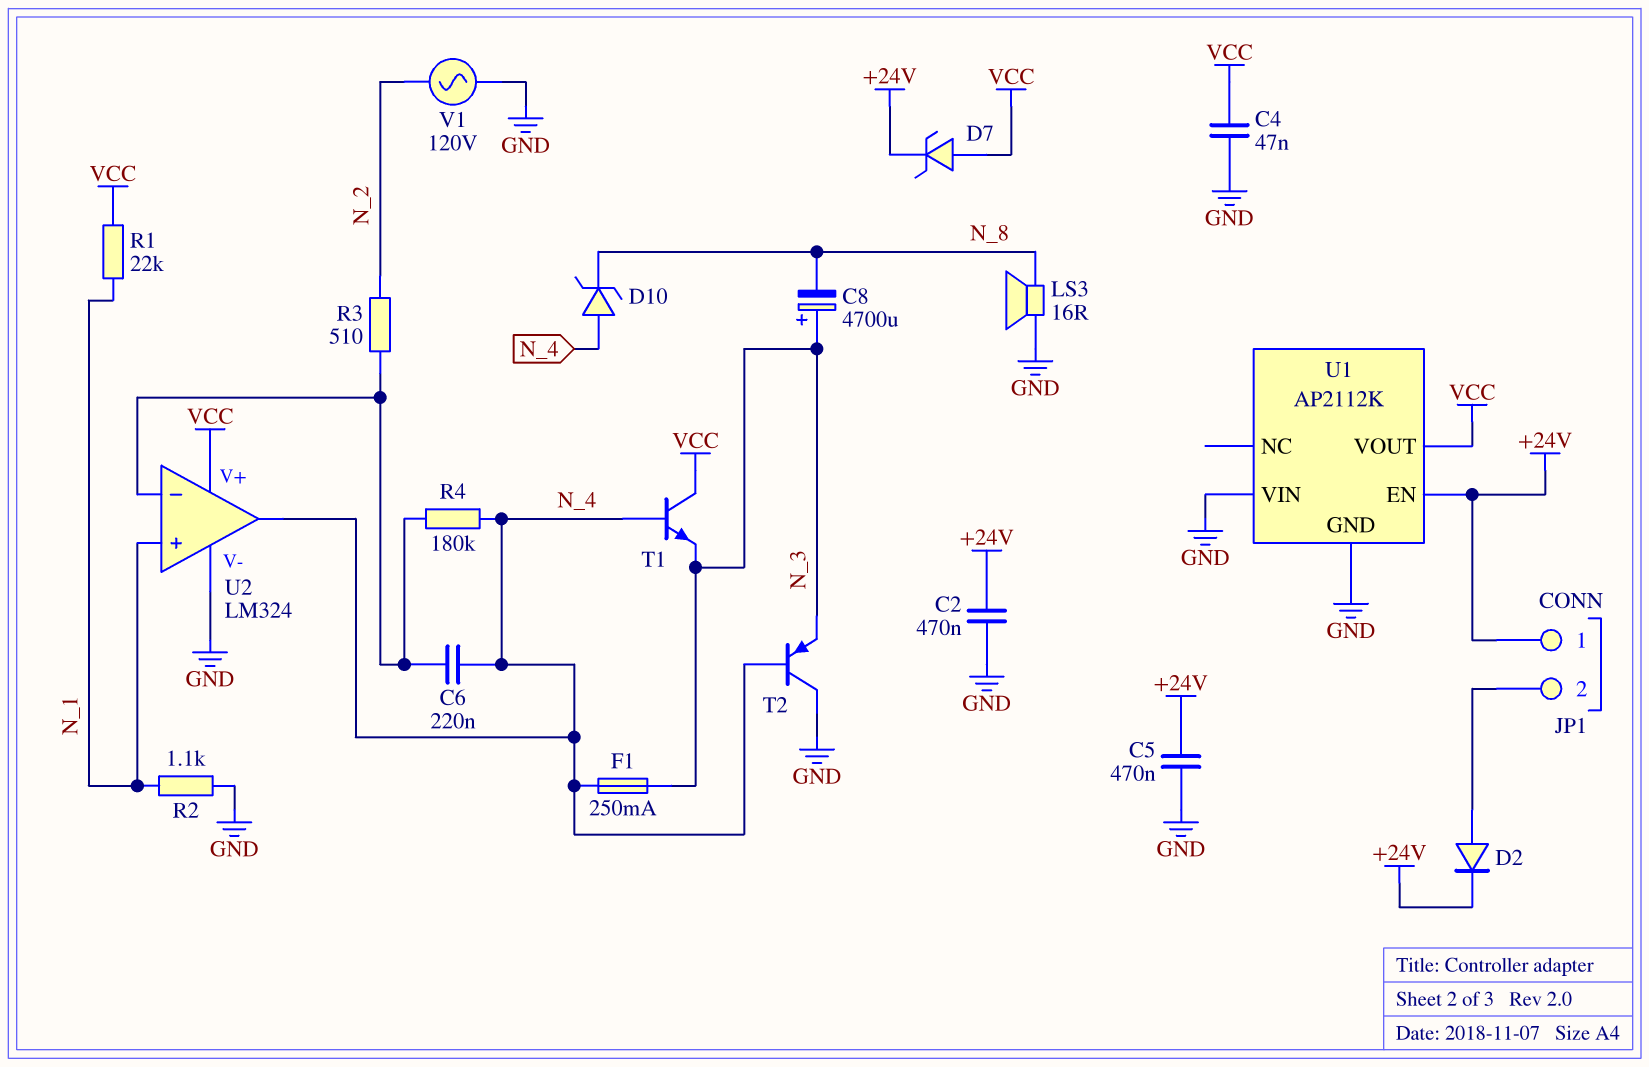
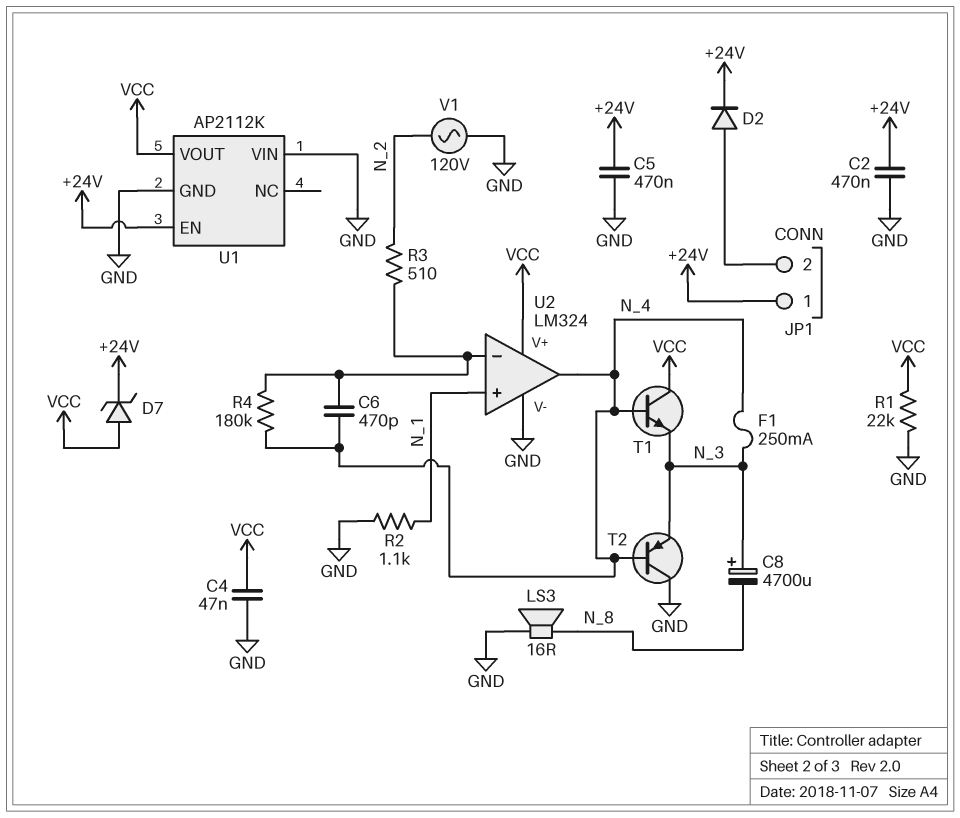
C6: 220nF (N_4, U2/in-) -> 470pF (N_4, U2/in-)
D10: zener (A N_4, K N_8) -> none
R1: 22k (N_1, VCC) -> 22k (GND, VCC)

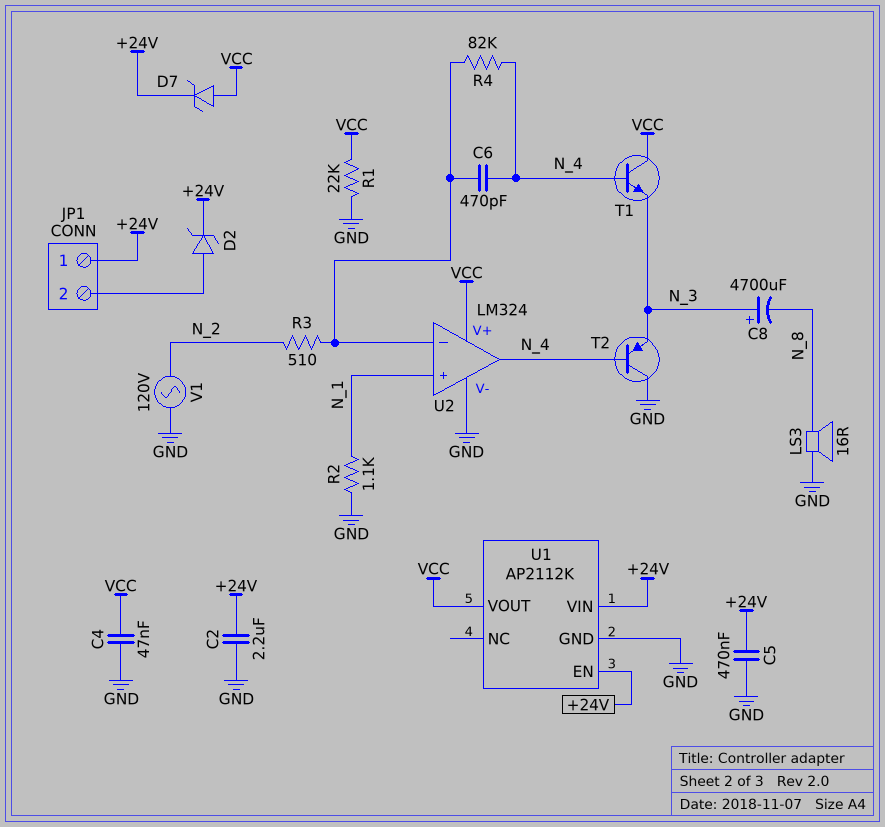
C2: 470nF (+24V, GND) -> 2.2uF (+24V, GND)
D2: diode (A JP1/2, K +24V) -> zener (A JP1/2, K +24V)
F1: 250mA (N_3, N_4) -> none
R4: 180k (N_4, U2/in-) -> 82k (N_4, U2/in-)
U1 pin VIN: GND -> +24V

